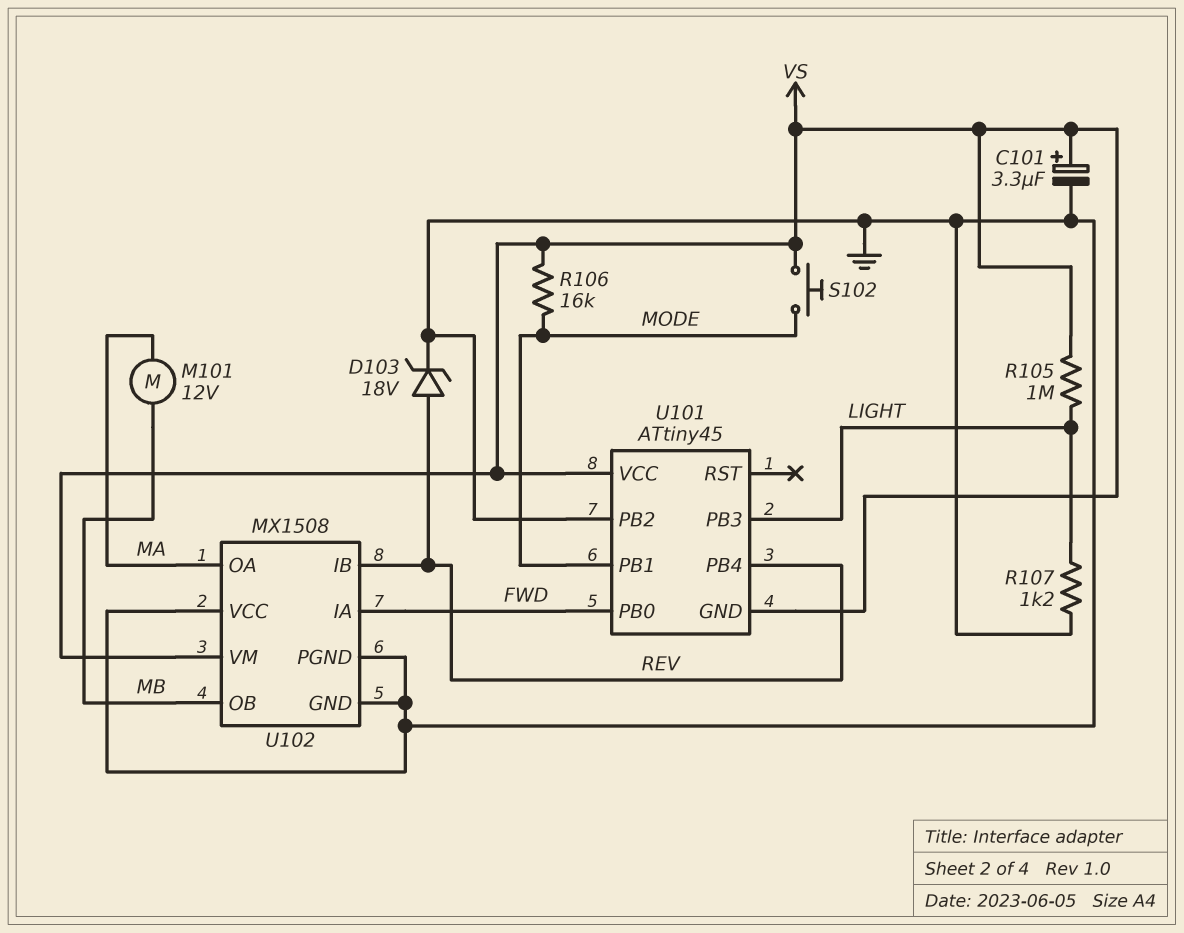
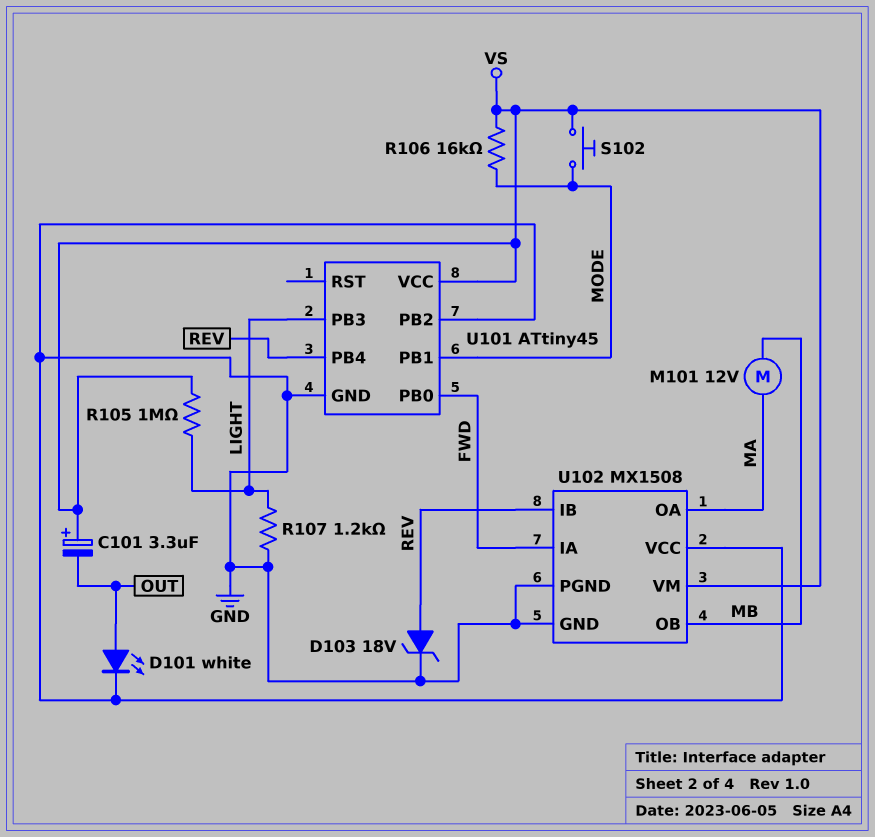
C101: 3.3uF (plus VS, minus GND) -> 3.3uF (plus VS, minus OUT)
D101: none -> LED white (A OUT, K GND)
U101 pin GND: VS -> GND

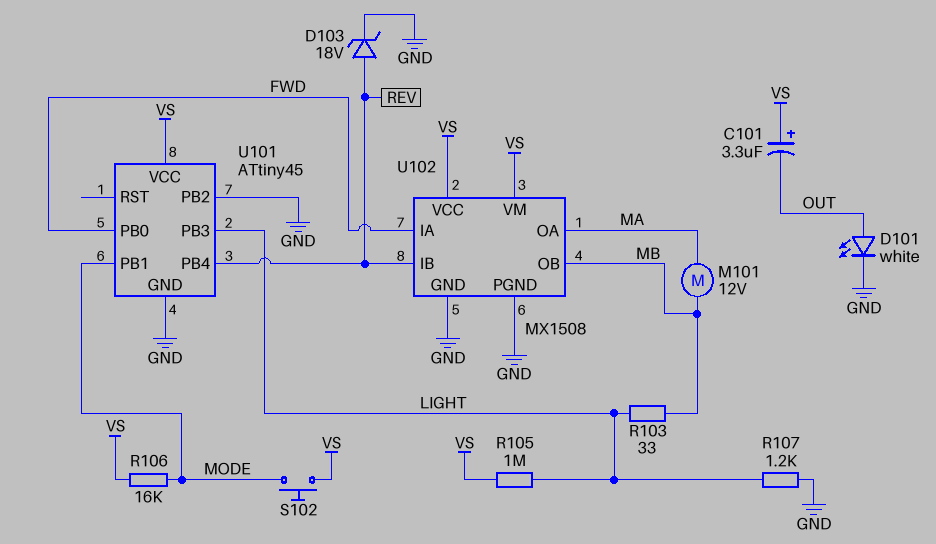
R103: none -> 33 (LIGHT, MB)
U102 pin VCC: GND -> VS

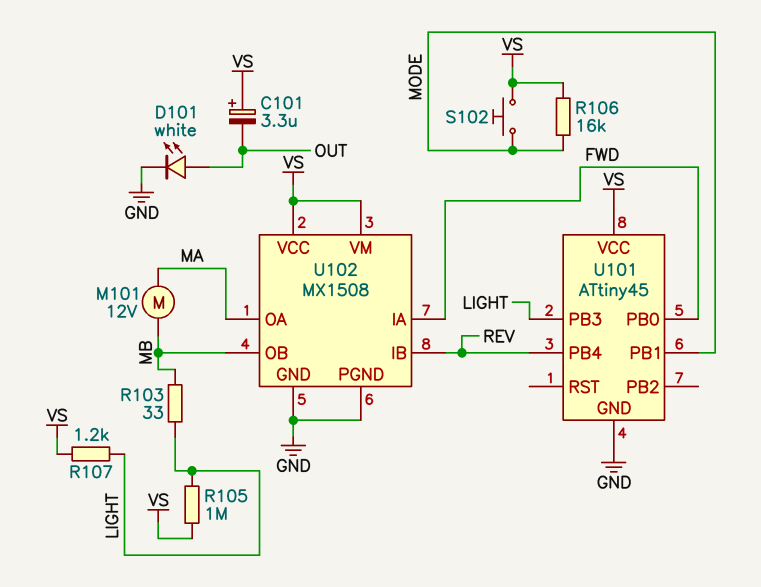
D103: zener 18V (A REV, K GND) -> none
R107: 1.2k (GND, LIGHT) -> 1.2k (LIGHT, VS)
U101 pin PB2: GND -> none

